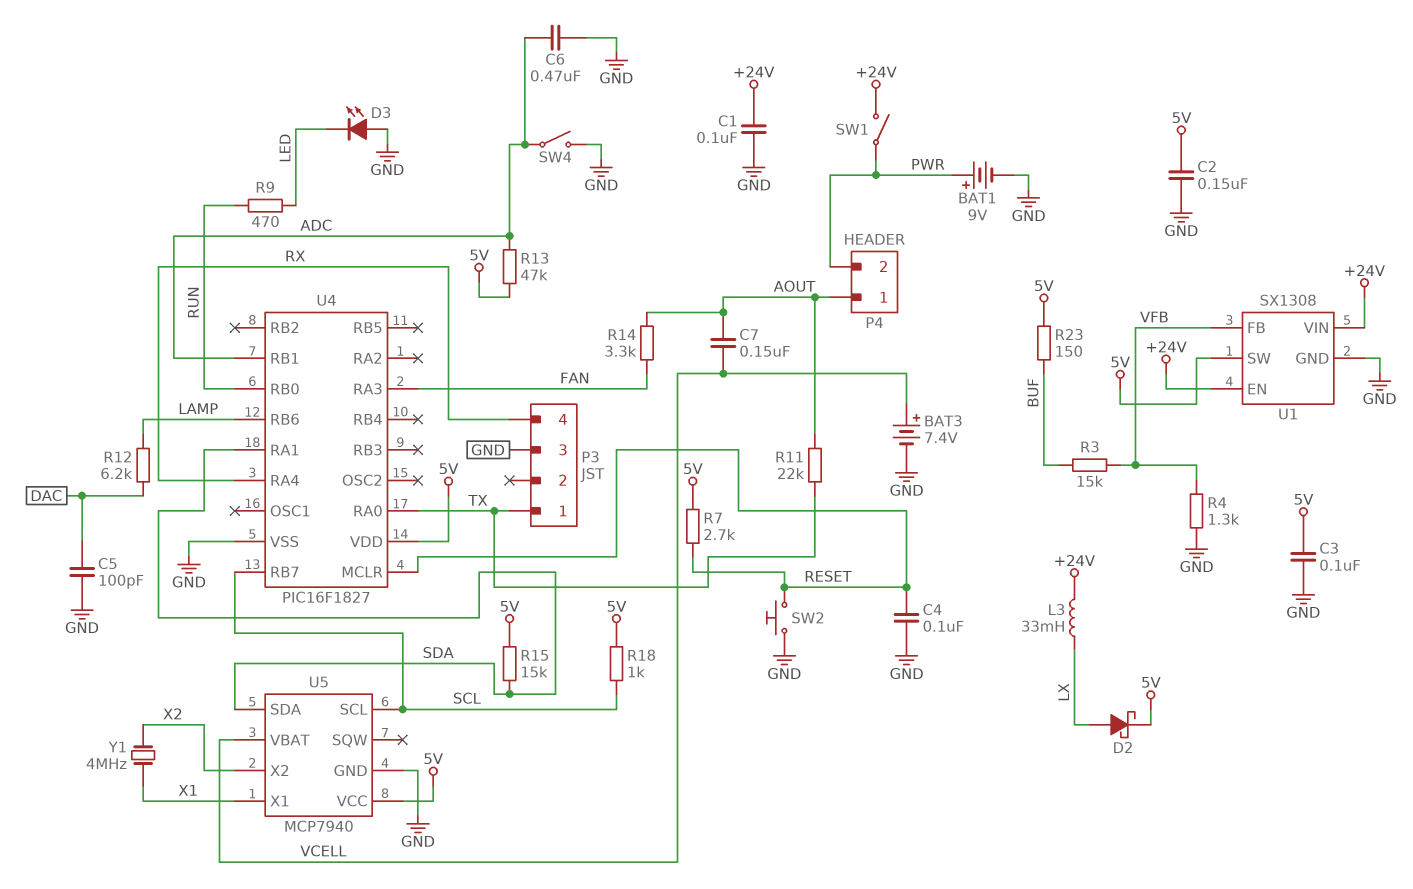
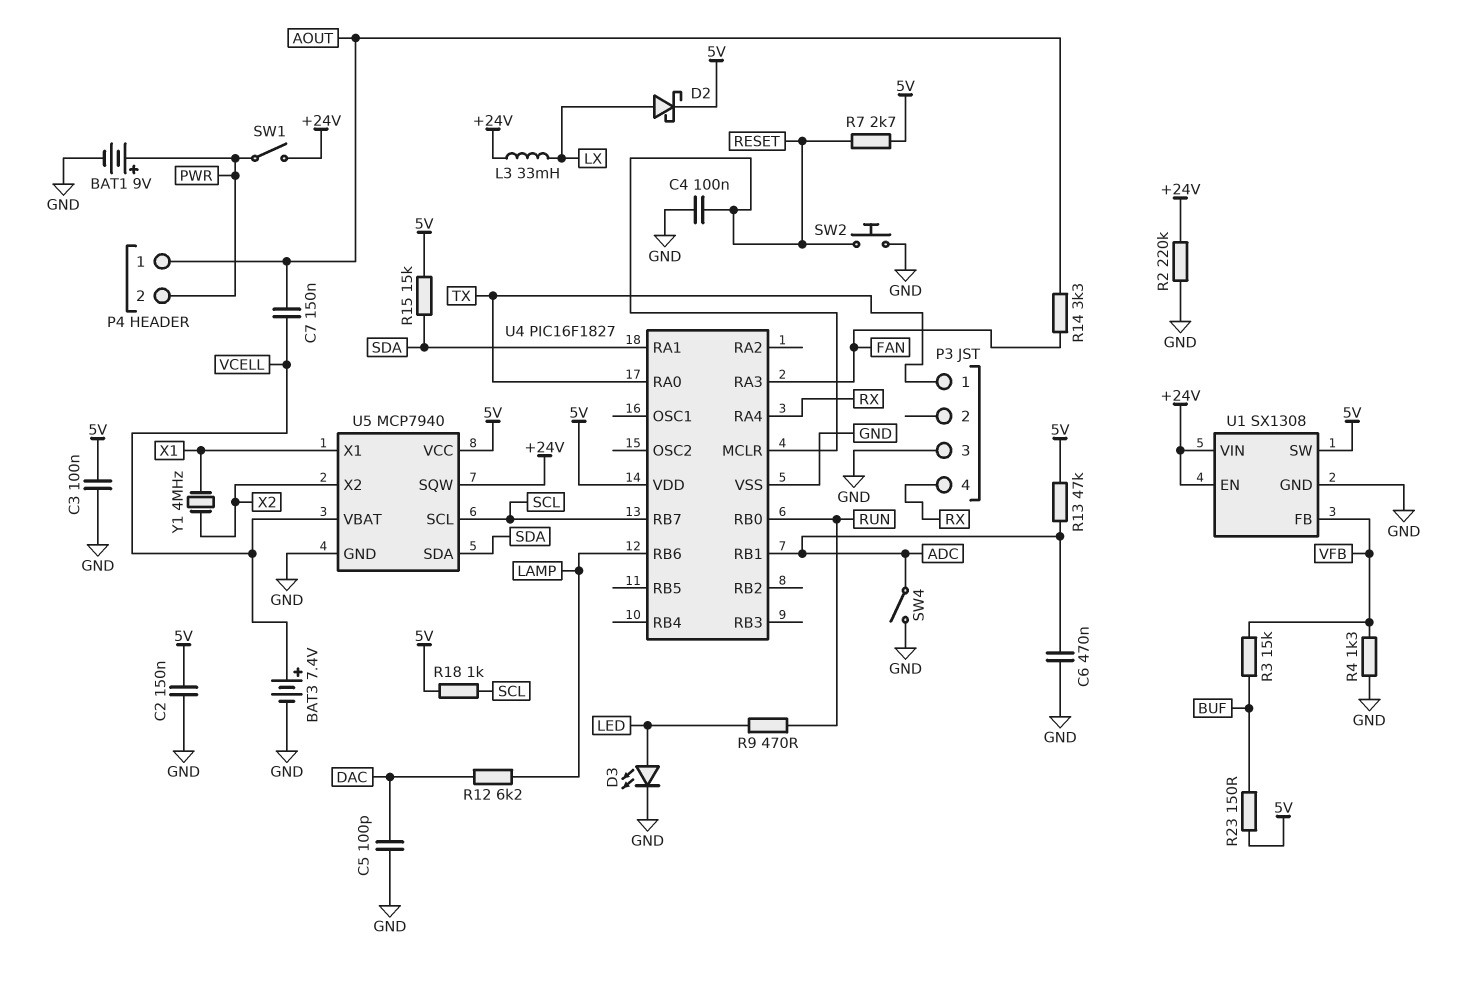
C1: 100nF (+24V, GND) -> none
D3: LED (A GND, K LED) -> LED (A LED, K GND)
R2: none -> 220k (+24V, GND)
R11: 22k (AOUT, TX) -> none
U5 pin SQW: none -> +24V

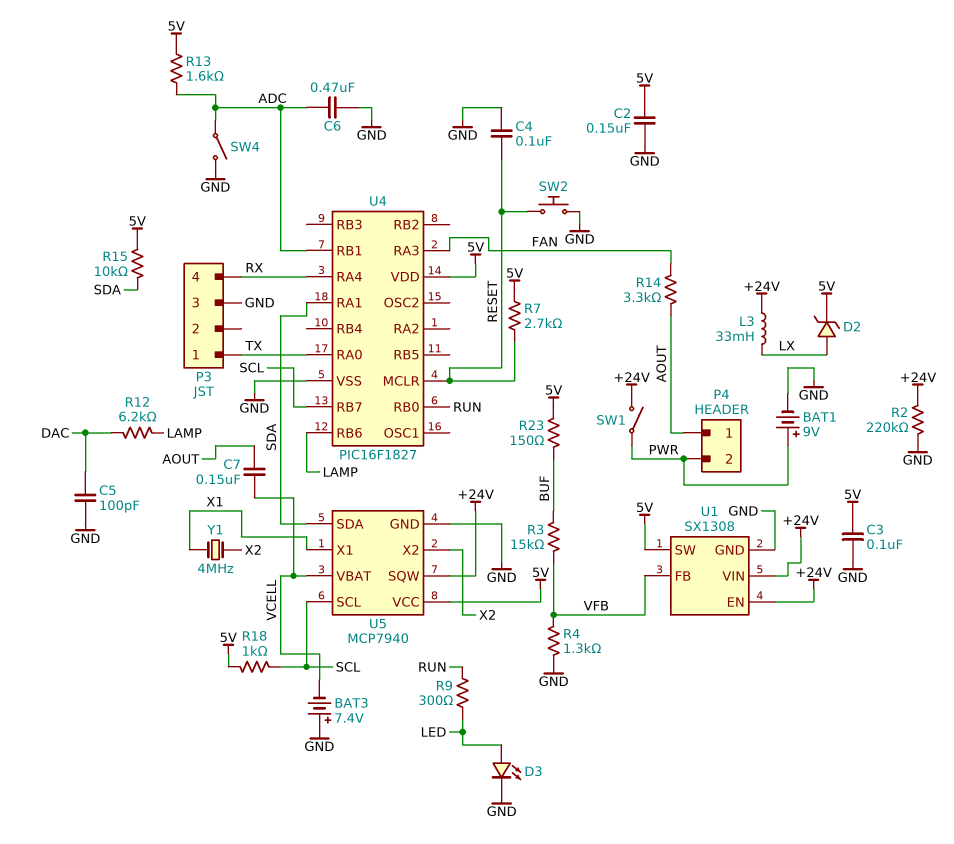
BAT3: 7.4V (plus VCELL, minus GND) -> 7.4V (plus GND, minus VCELL)
D2: schottky (A LX, K 5V) -> zener (A LX, K 5V)
R9: 470 (LED, RUN) -> 300 (LED, RUN)
R13: 47k (5V, ADC) -> 1.6k (5V, ADC)
R15: 15k (5V, SDA) -> 10k (5V, SDA)

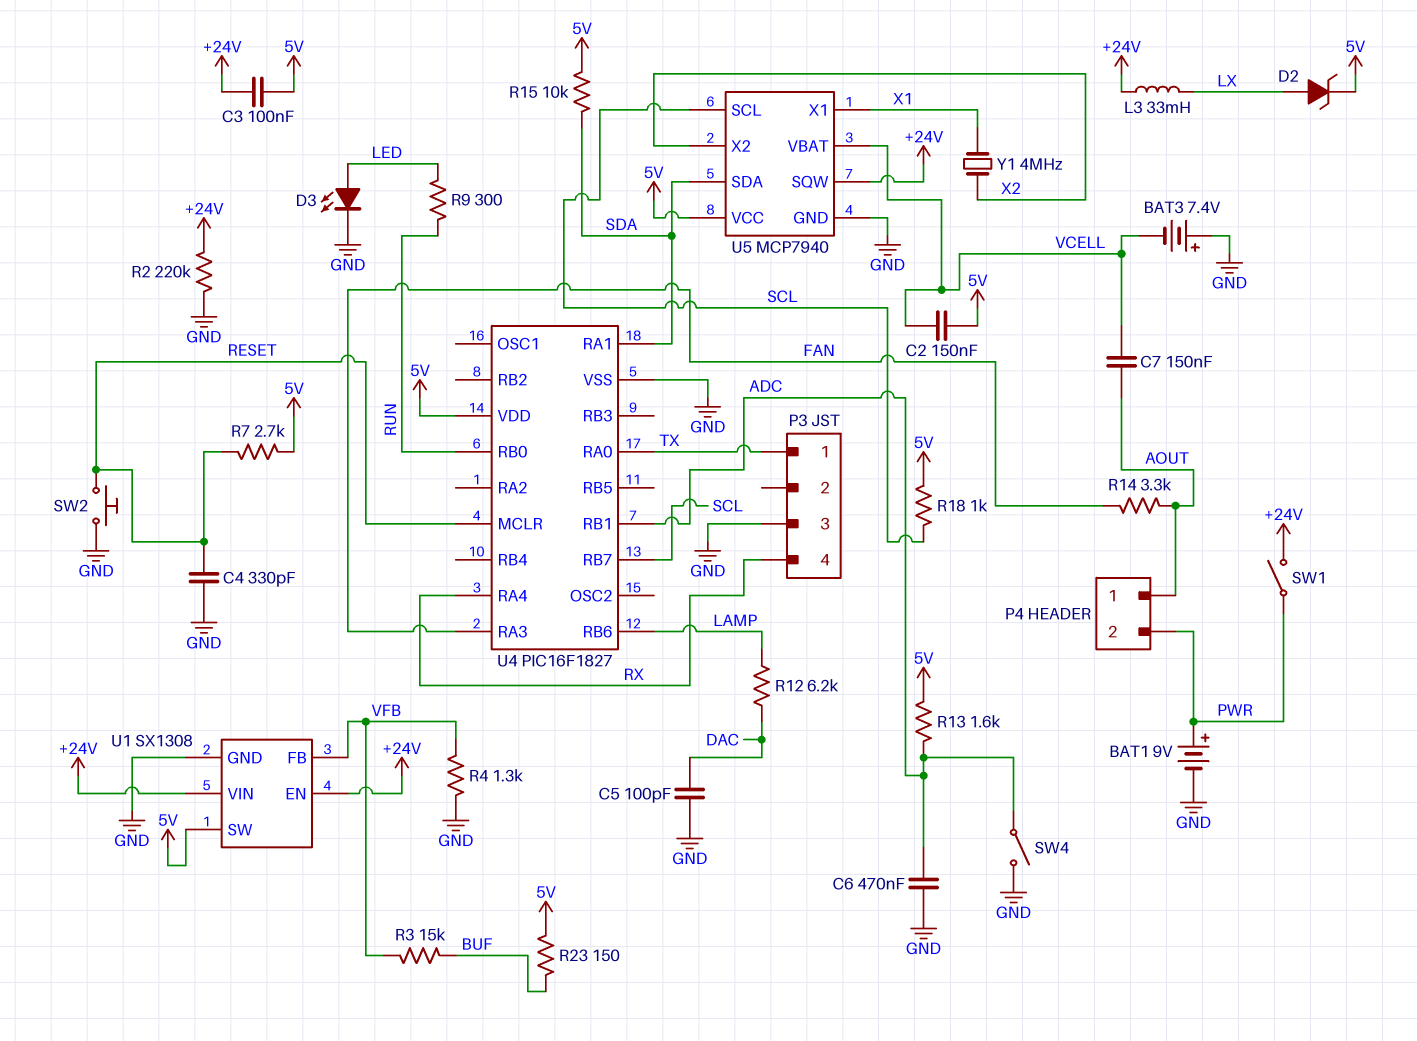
C2: 150nF (5V, GND) -> 150nF (5V, VCELL)
C3: 100nF (5V, GND) -> 100nF (+24V, 5V)
C4: 100nF (GND, RESET) -> 330pF (GND, RESET)

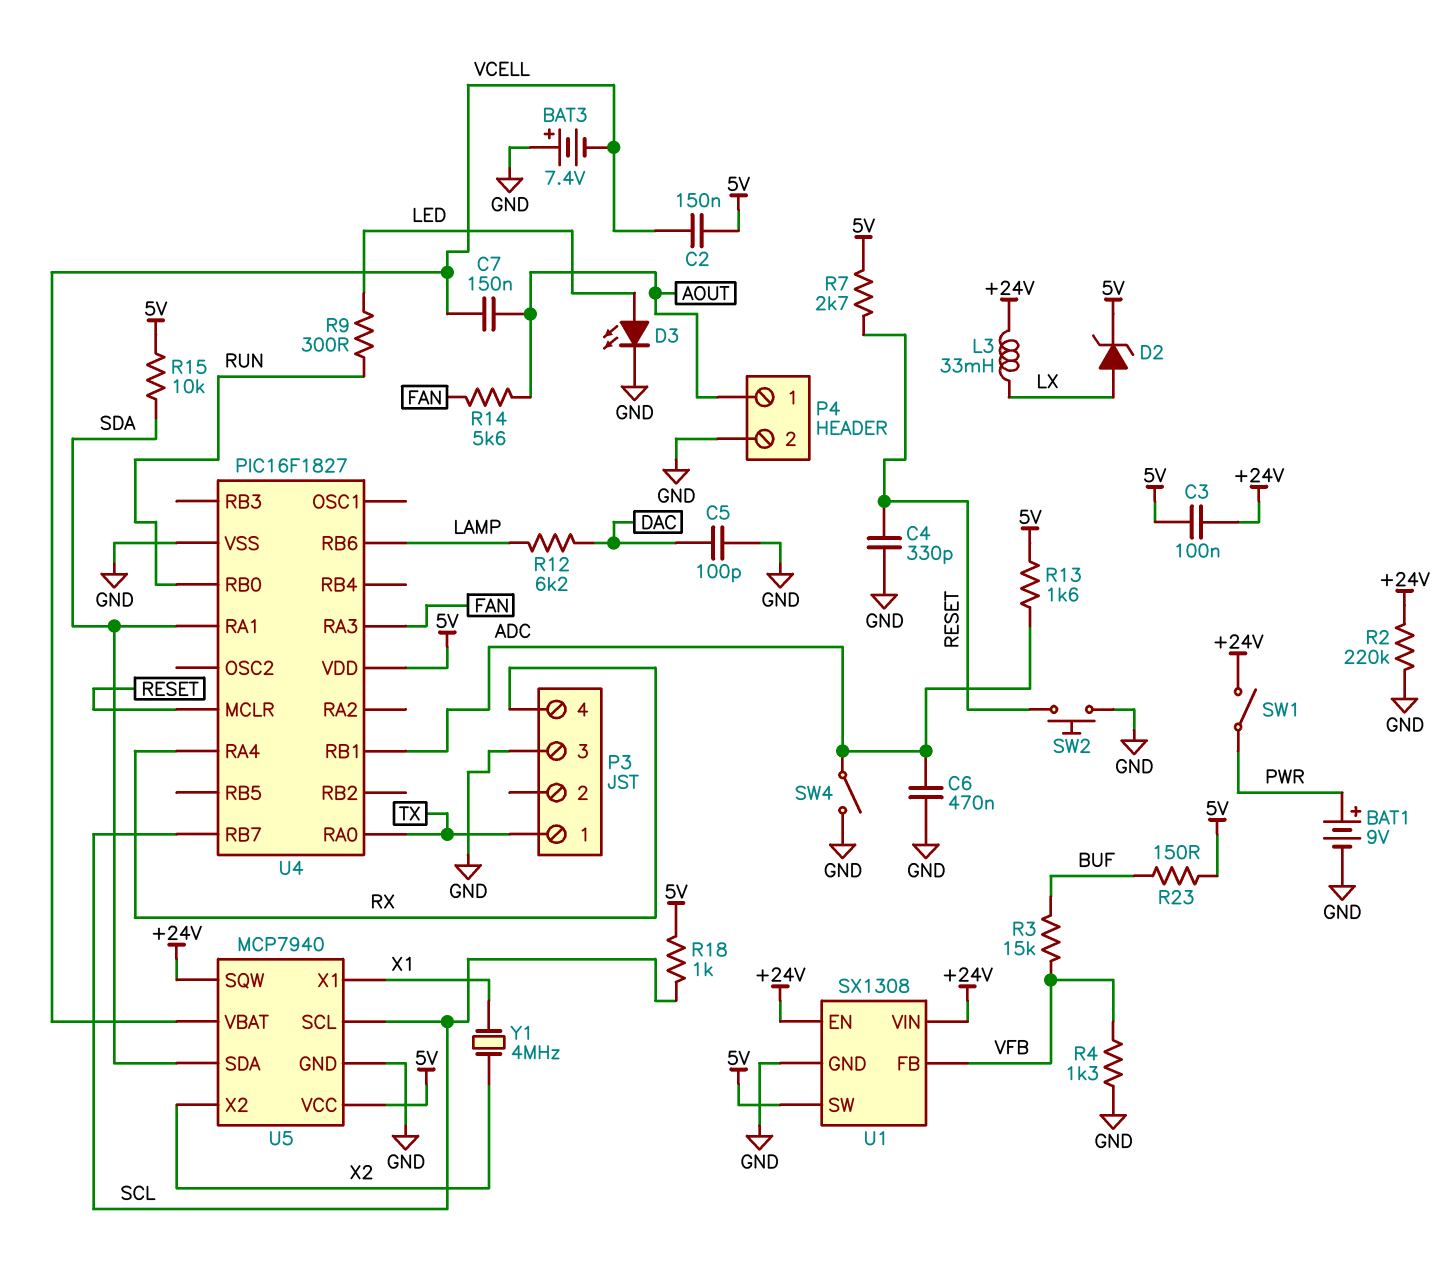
P4 pin 2: PWR -> GND
R14: 3.3k (AOUT, FAN) -> 5.6k (AOUT, FAN)

